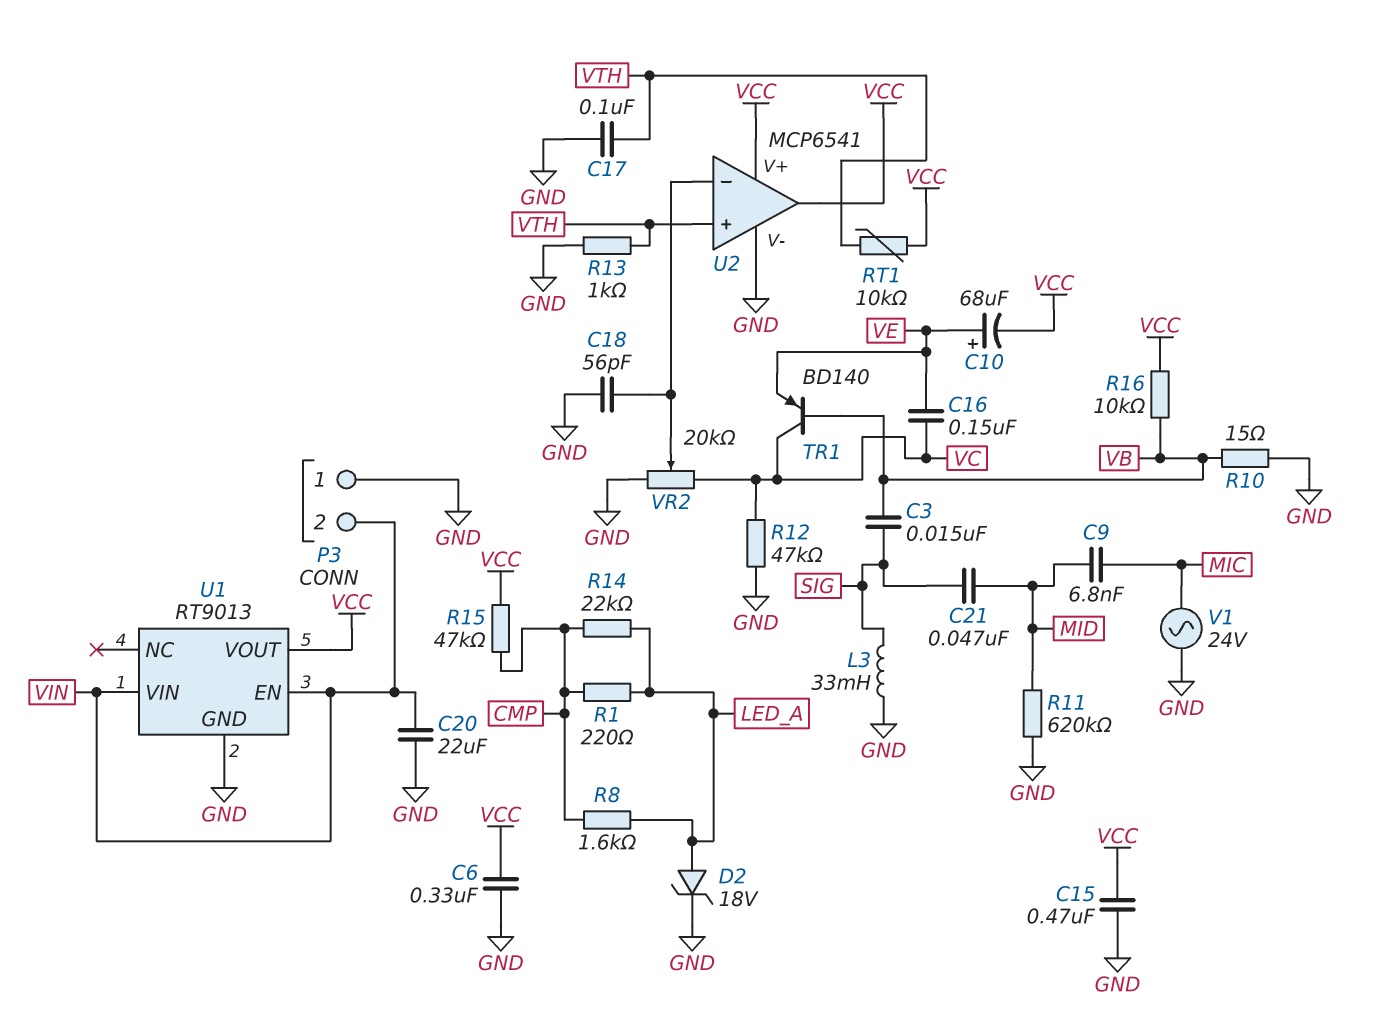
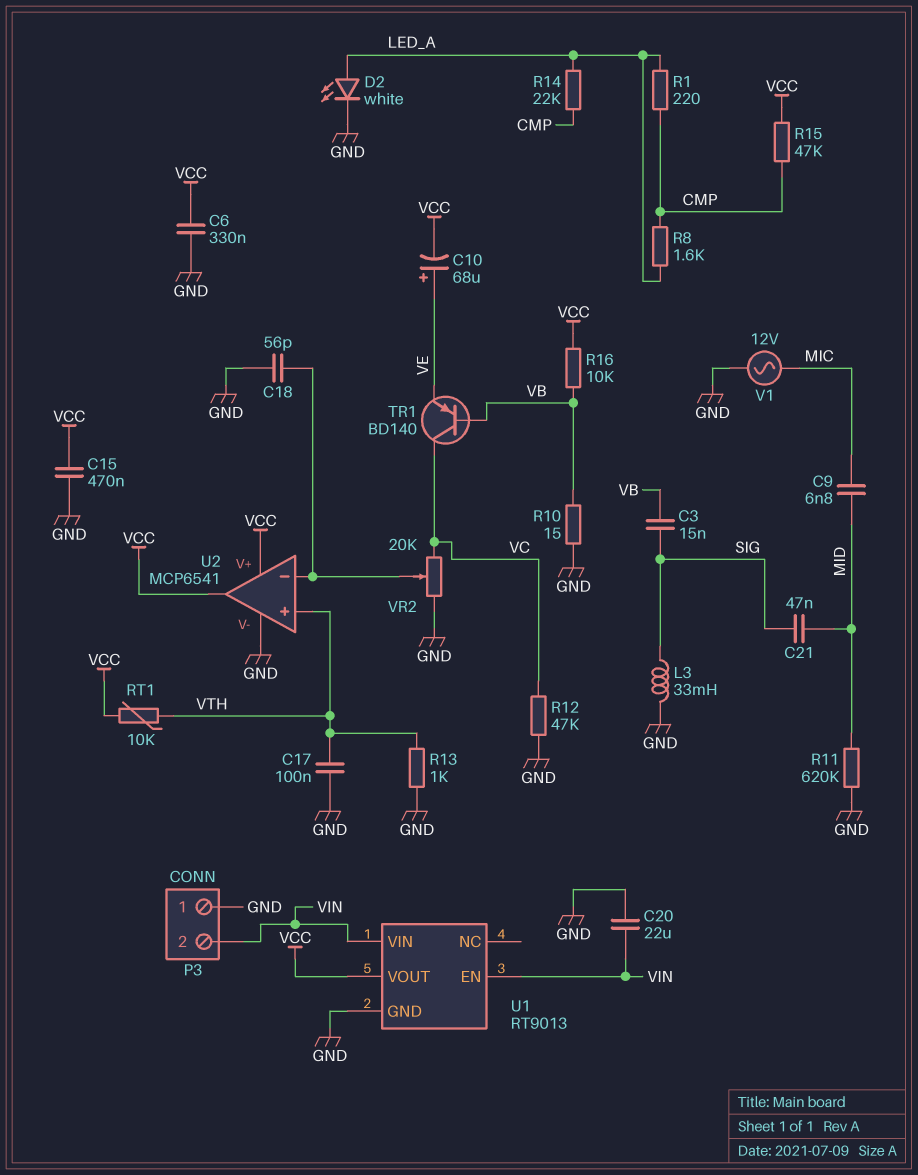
C16: 150nF (VC, VE) -> none
D2: zener 18V (A LED_A, K GND) -> LED white (A LED_A, K GND)
V1: AC 24V (GND, MIC) -> AC 12V (GND, MIC)

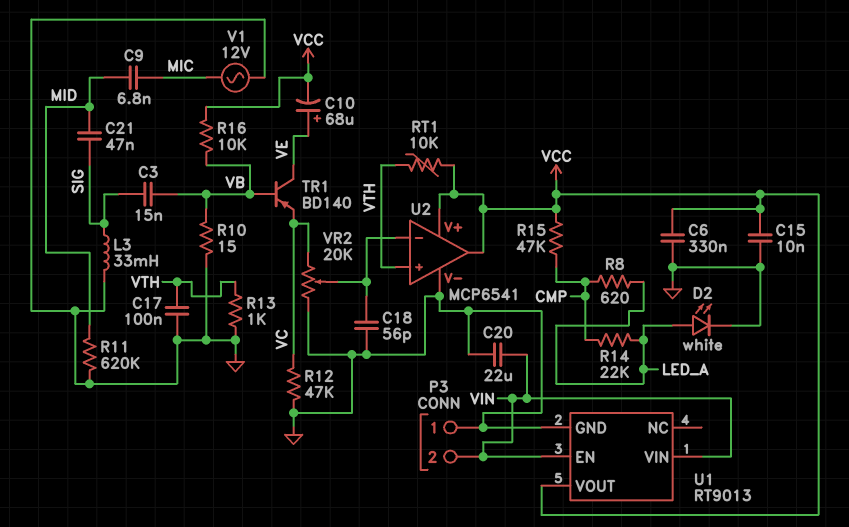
C15: 470nF (GND, VCC) -> 10nF (GND, VCC)
R1: 220 (CMP, LED_A) -> none
R8: 1.6k (CMP, LED_A) -> 620 (CMP, LED_A)
TR1: PNP BD140 (B VB, C VC, E VE) -> PNP BD140 (B VB, C VE, E VC)

